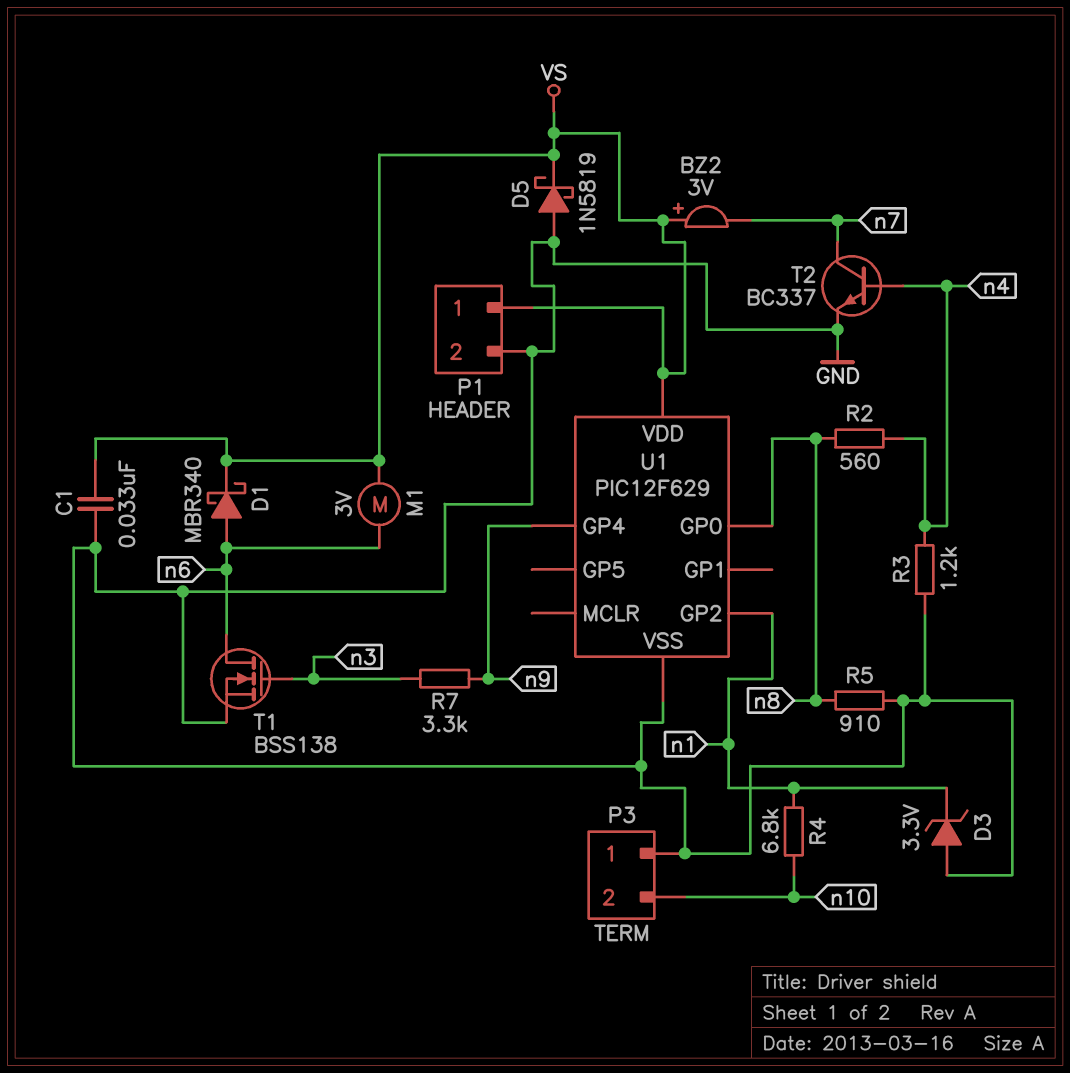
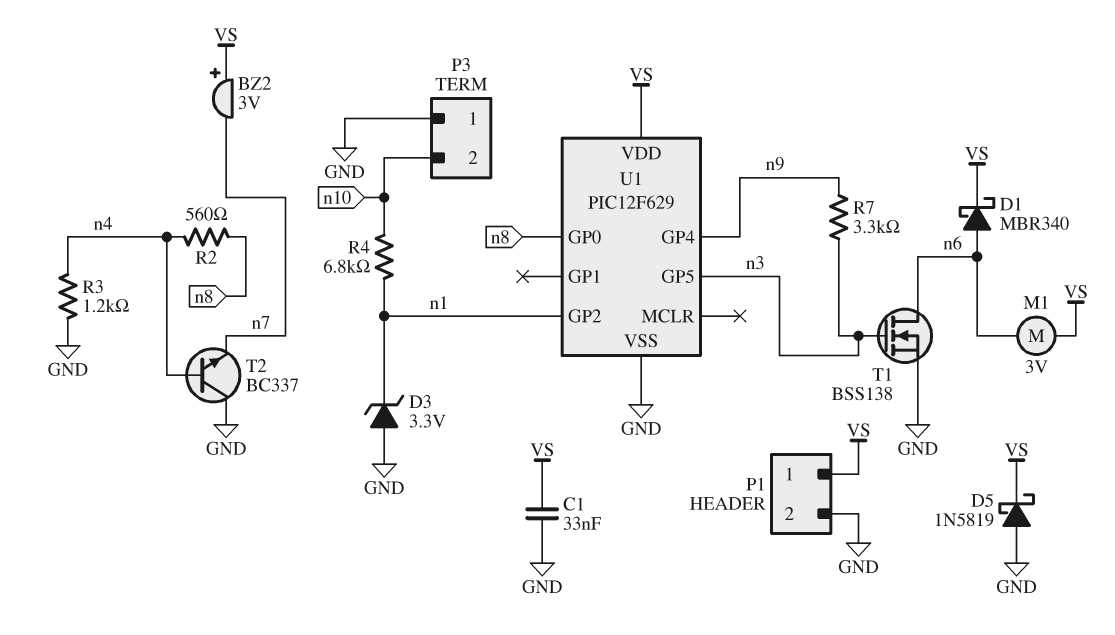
R5: 910 (GND, n8) -> none
T2: NPN BC337 (B n4, C n7, E GND) -> NPN BC337 (B n4, C GND, E n7)
U1 pin GP5: none -> n3

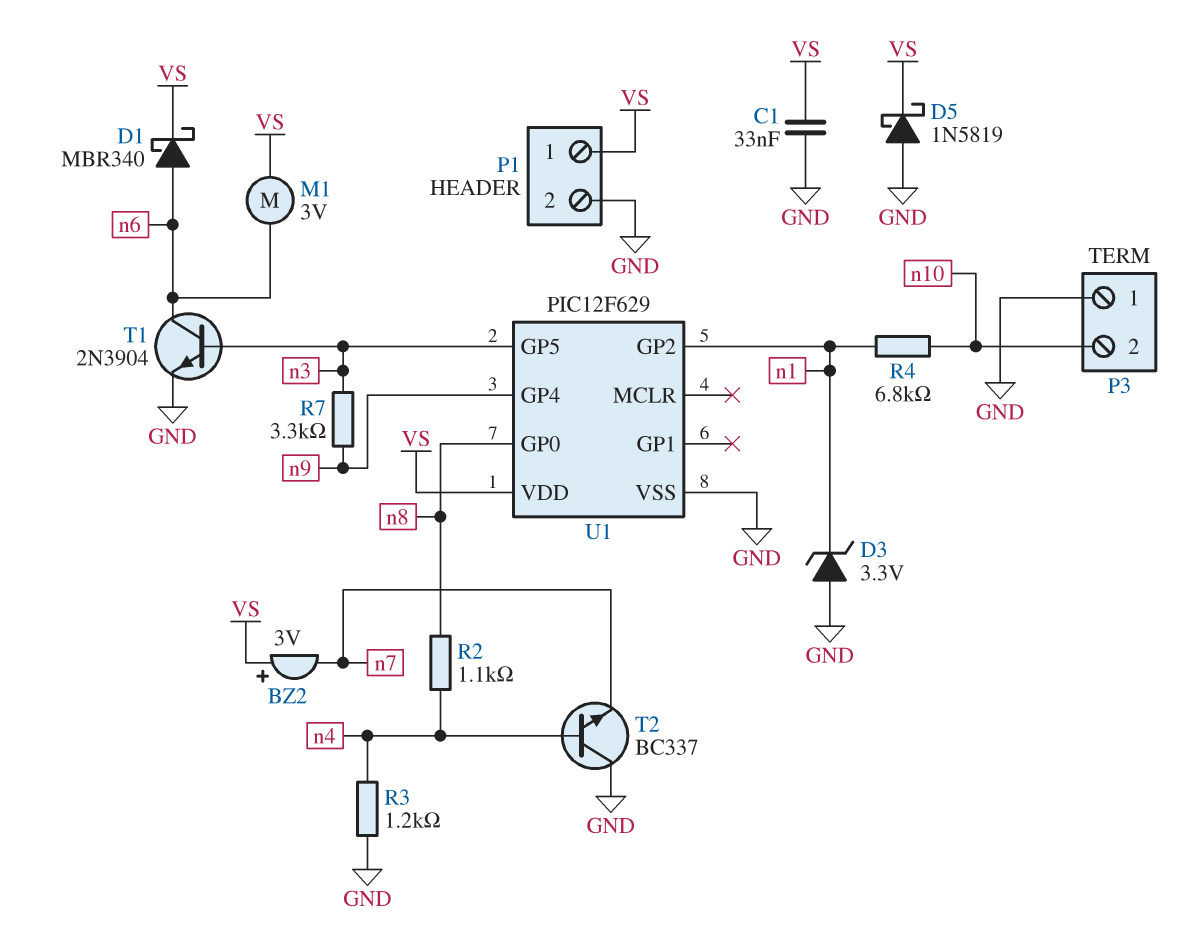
R2: 560 (n4, n8) -> 1.1k (n4, n8)
T1: NMOS BSS138 (G n3, D n6, S GND) -> NPN 2N3904 (B n3, C n6, E GND)

